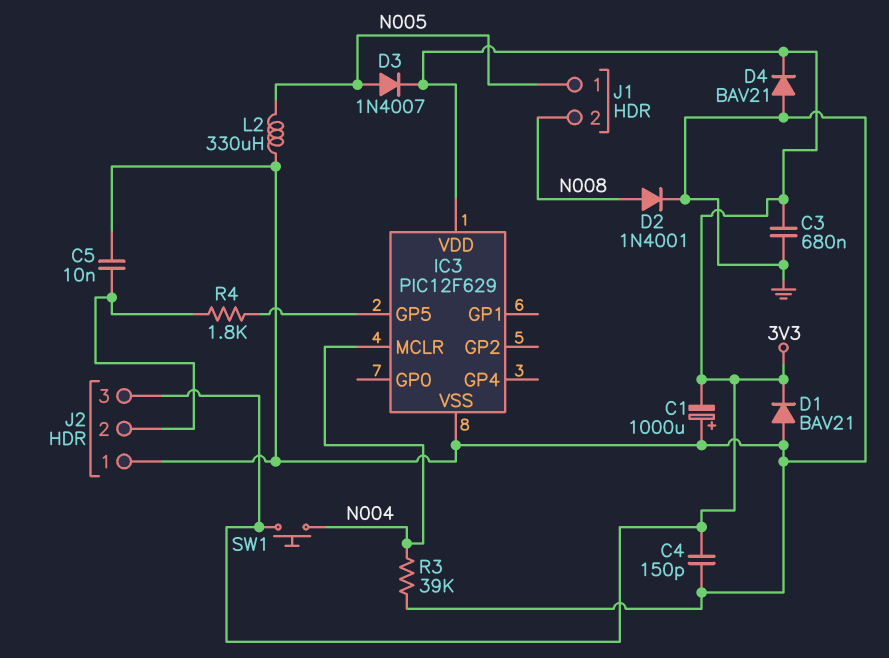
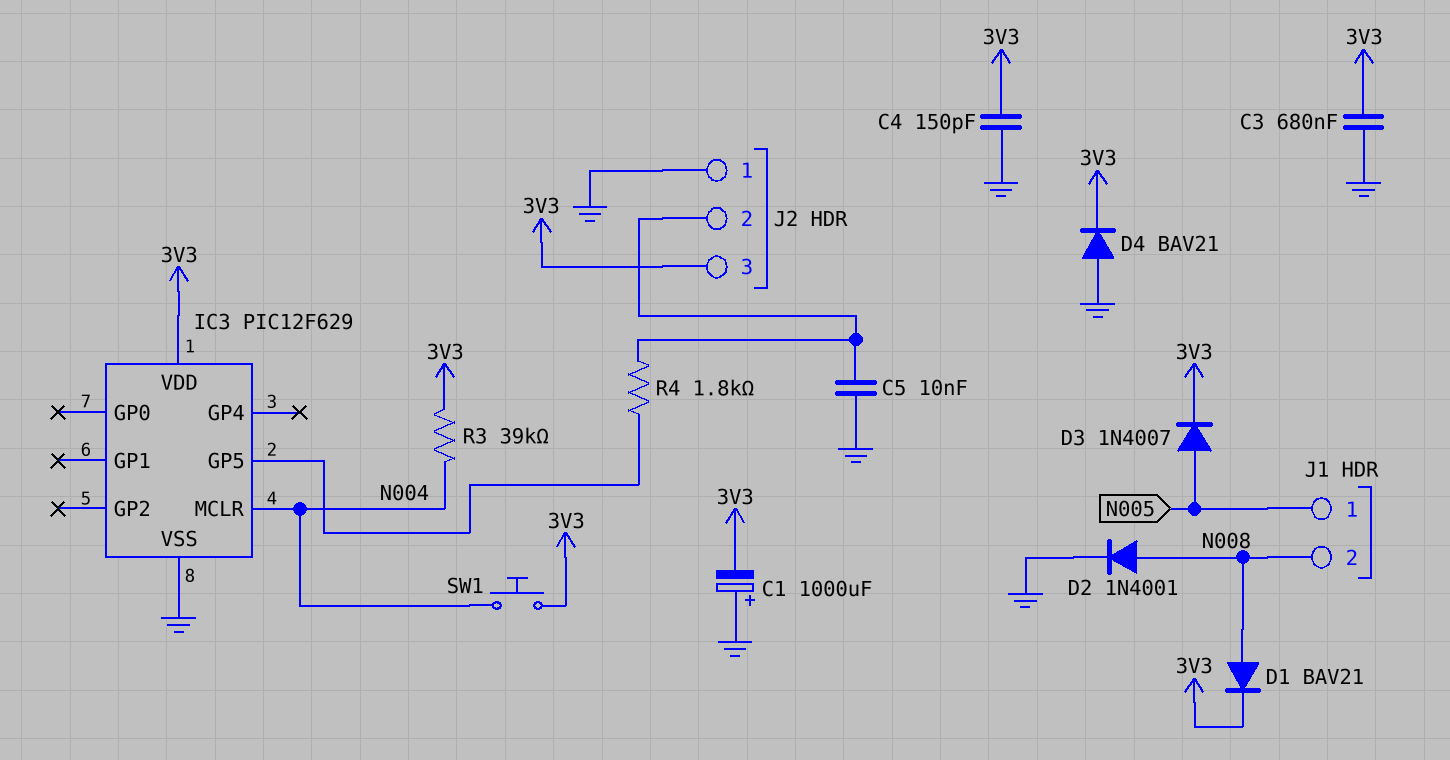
D1: diode BAV21 (A GND, K 3V3) -> diode BAV21 (A N008, K 3V3)
L2: 330uH (GND, N005) -> none
R3: 39k (GND, N004) -> 39k (3V3, N004)

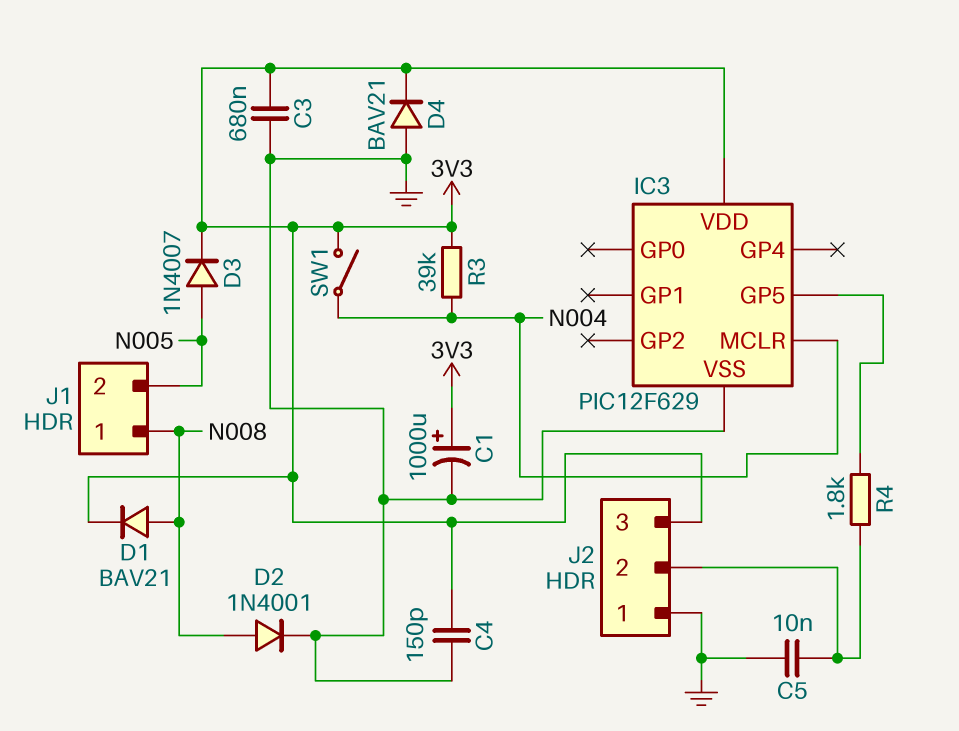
C1: 1000uF (plus GND, minus 3V3) -> 1000uF (plus 3V3, minus GND)
J1 pin 1: N005 -> N008
J1 pin 2: N008 -> N005
SW1: button (3V3, N004) -> switch (3V3, N004)

